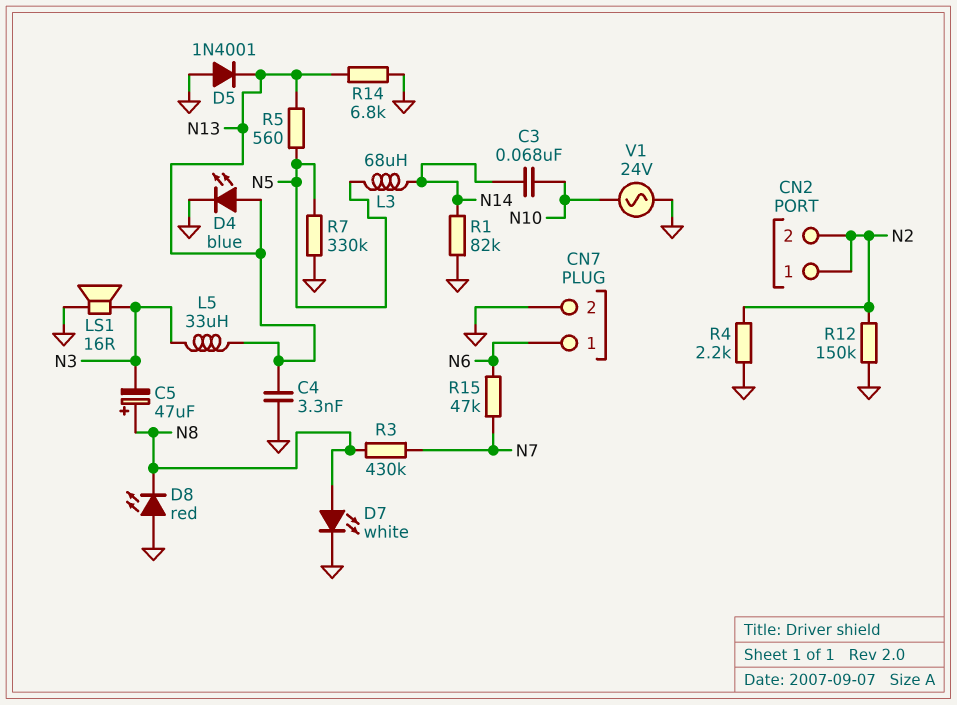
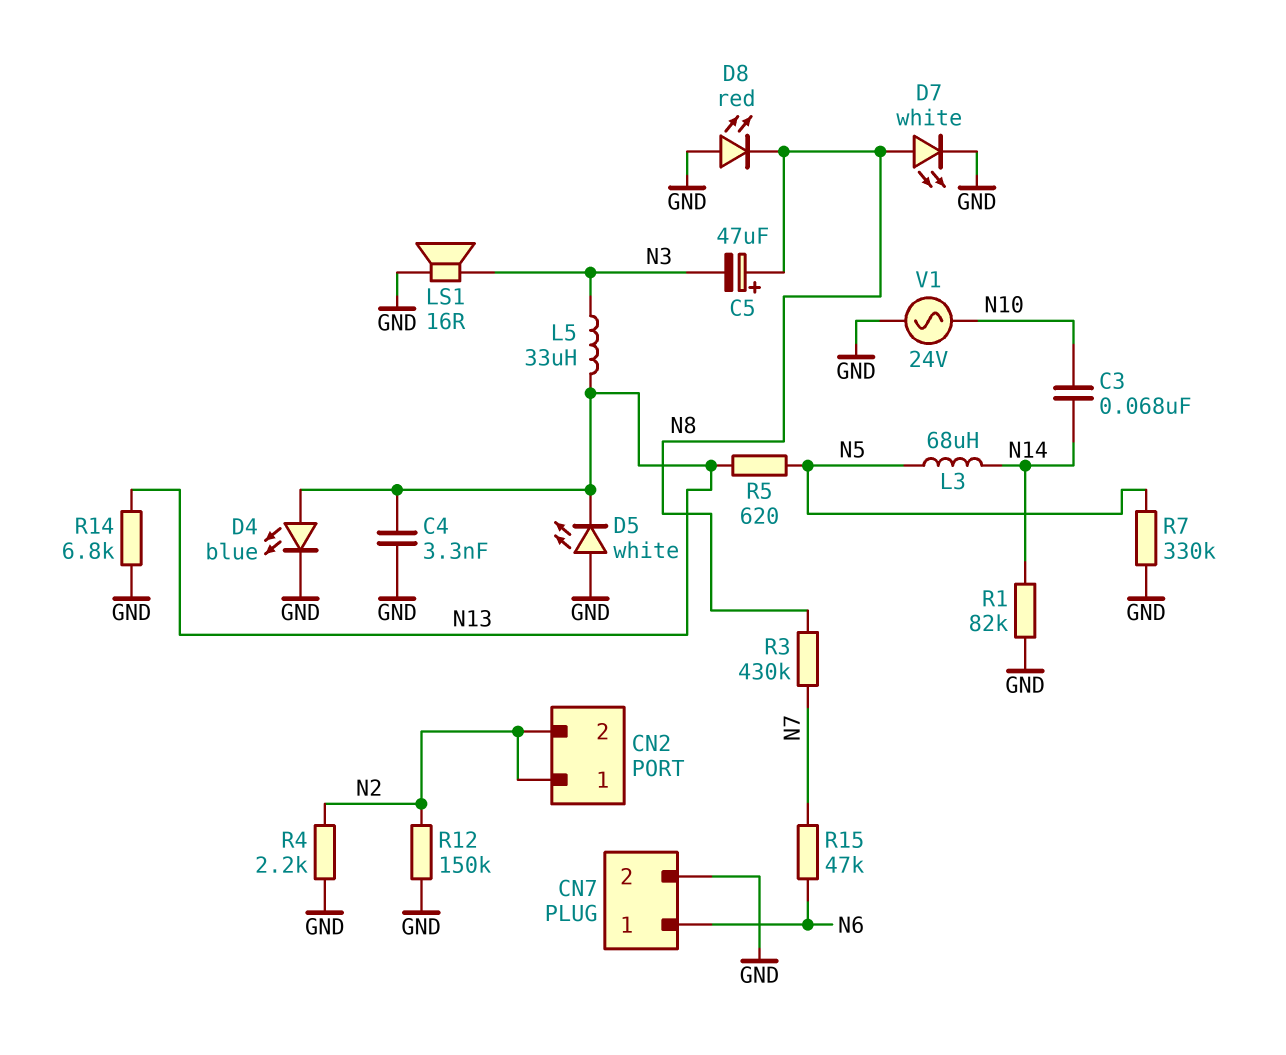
D5: diode 1N4001 (A GND, K N13) -> LED white (A GND, K N13)
R5: 560 (N5, N13) -> 620 (N5, N13)

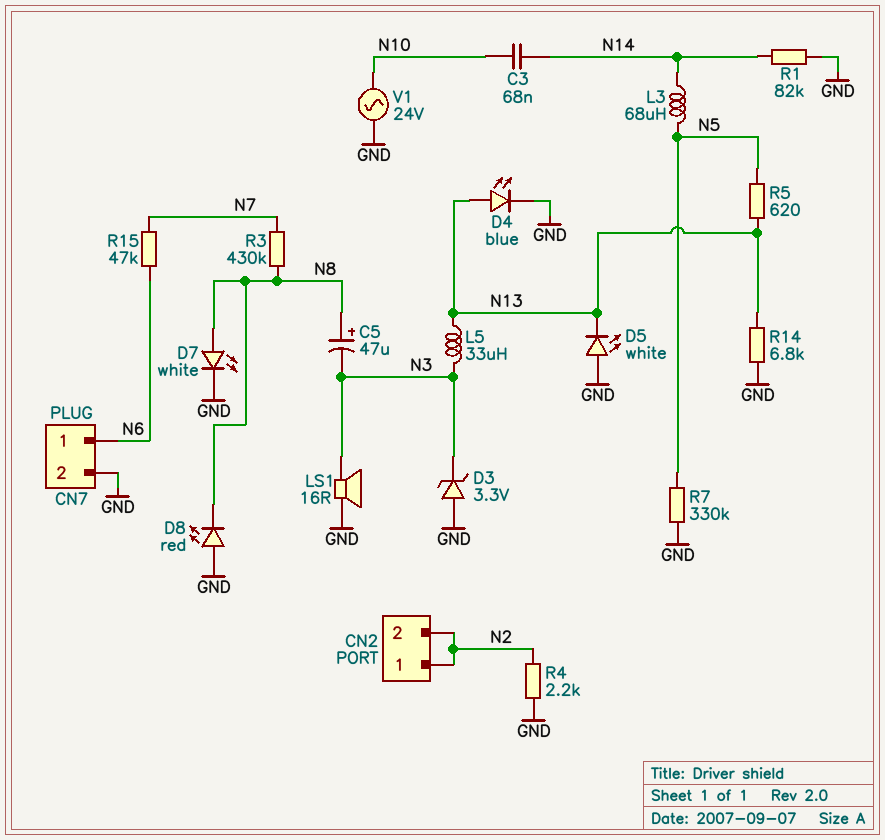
C4: 3.3nF (GND, N13) -> none
D3: none -> zener 3.3V (A GND, K N3)
R12: 150k (GND, N2) -> none

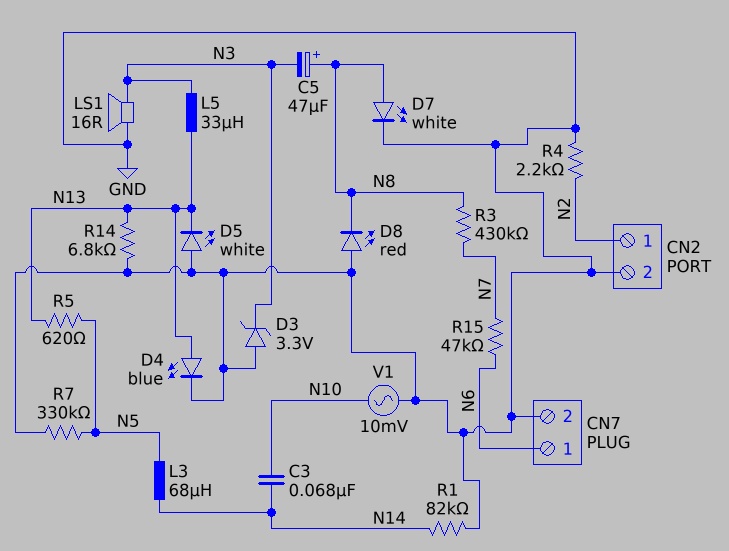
CN2 pin 2: N2 -> GND
V1: AC 24V (GND, N10) -> AC 10mV (GND, N10)

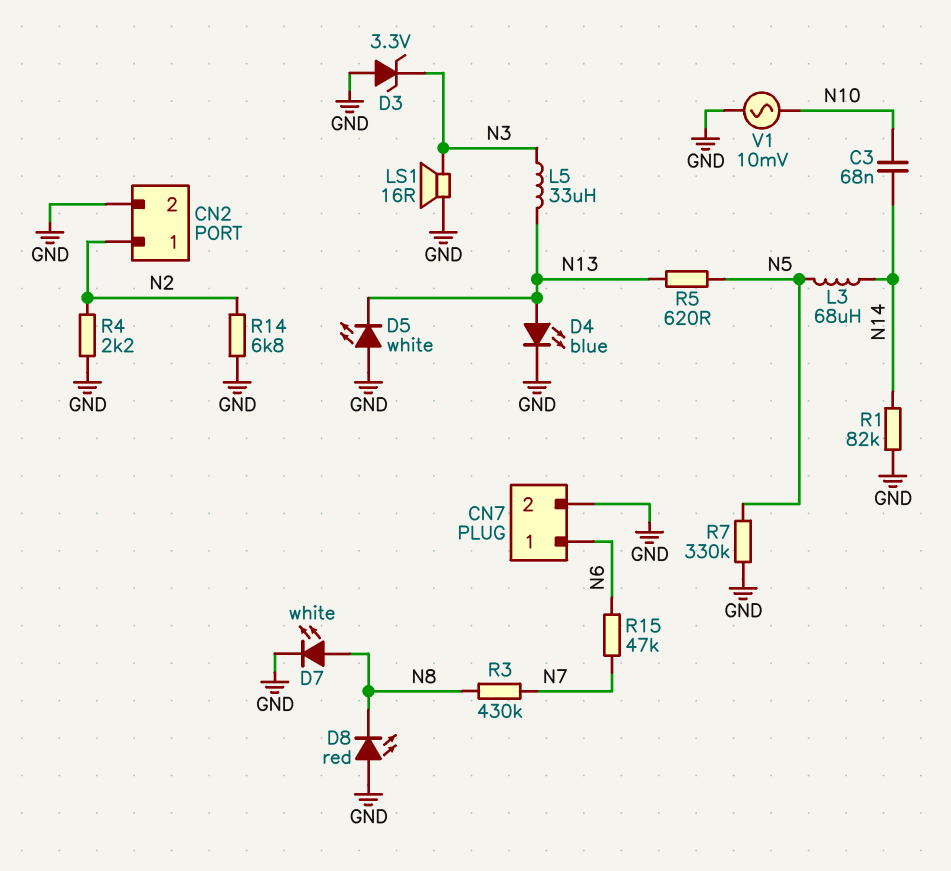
C5: 47uF (plus N8, minus N3) -> none
R14: 6.8k (GND, N13) -> 6.8k (GND, N2)

